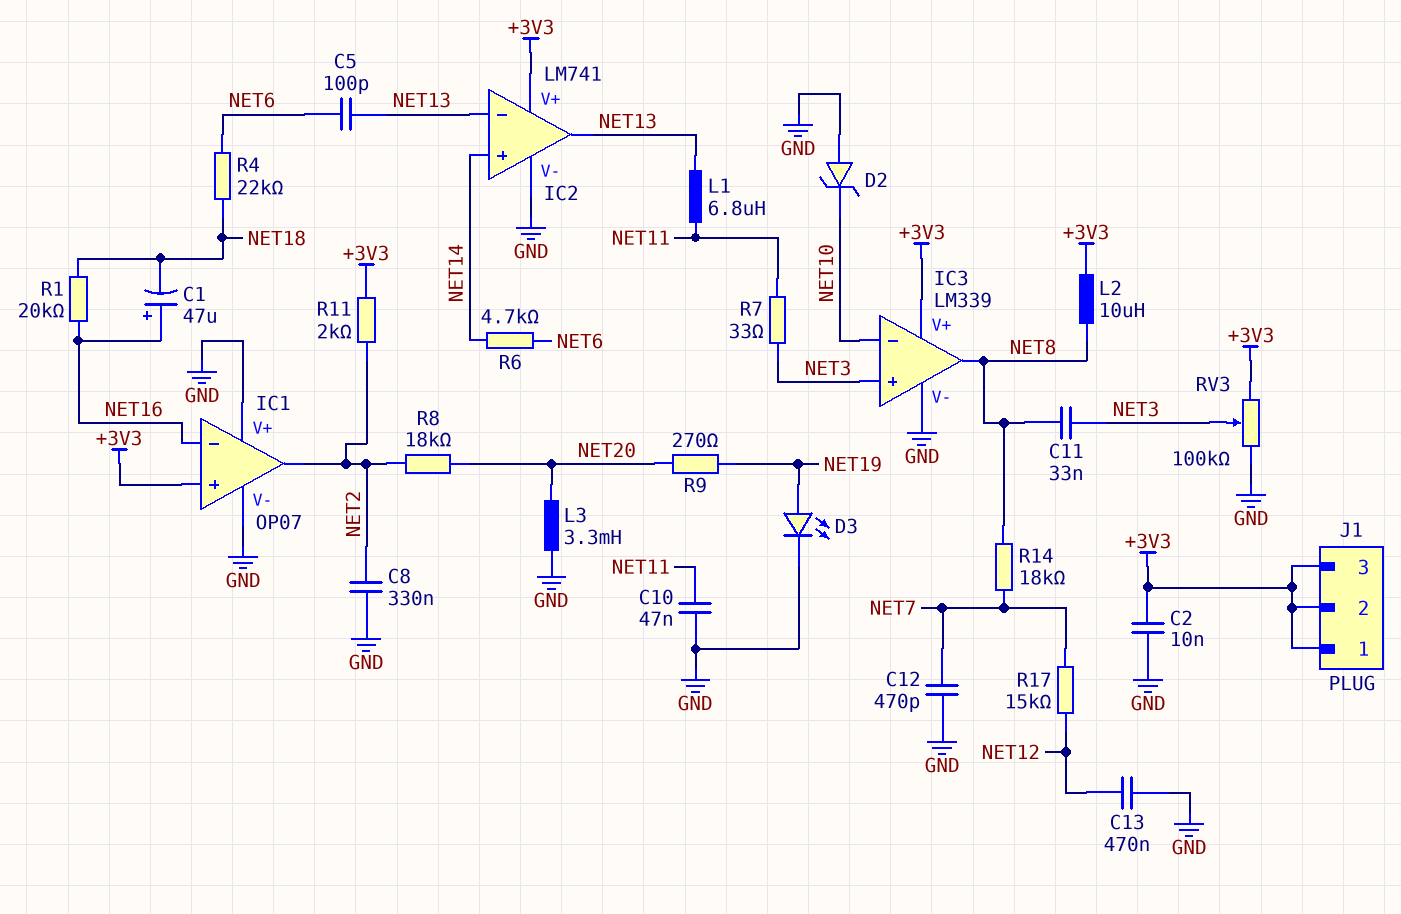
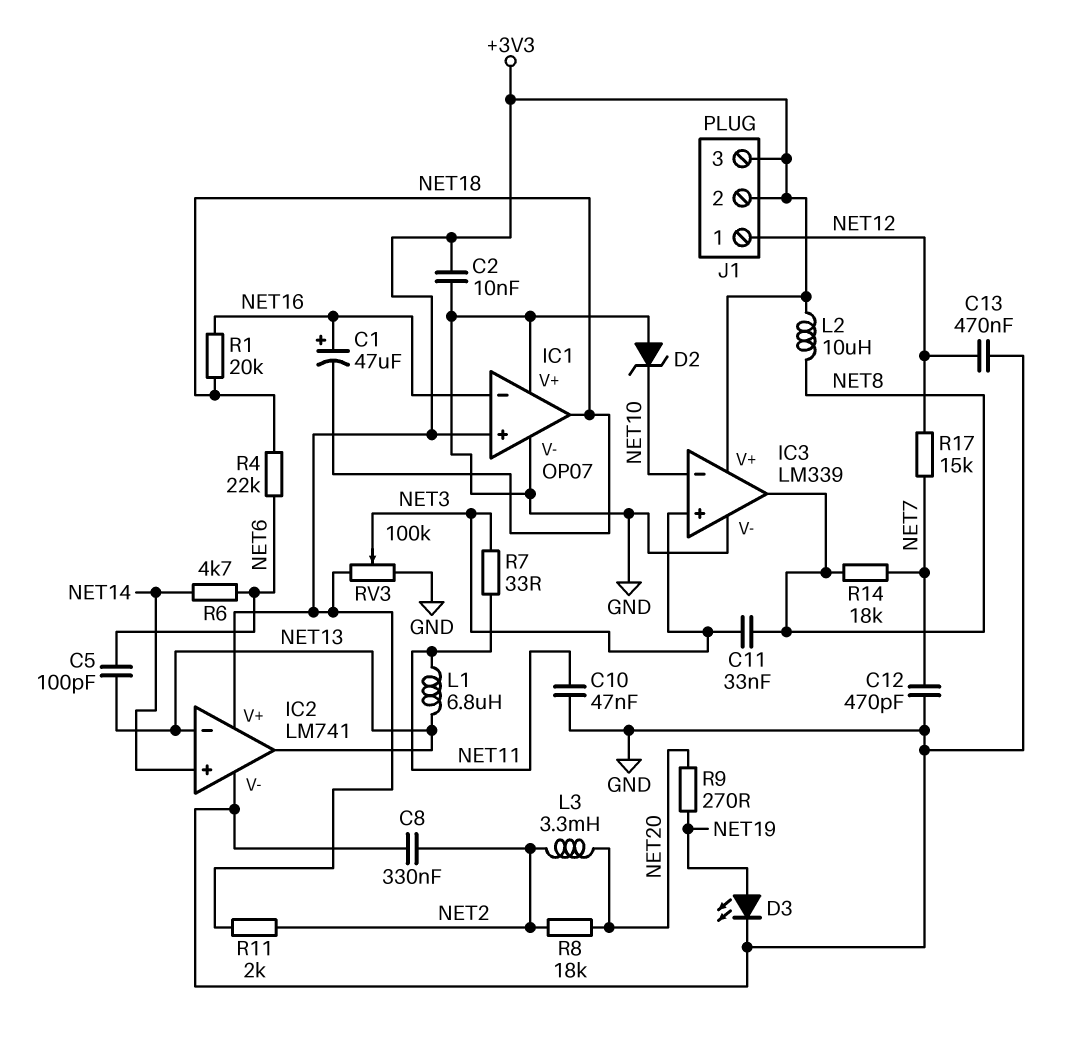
IC1 pin out: NET2 -> NET18
J1 pin 1: +3V3 -> NET12
L3: 3.3mH (GND, NET20) -> 3.3mH (NET2, NET20)

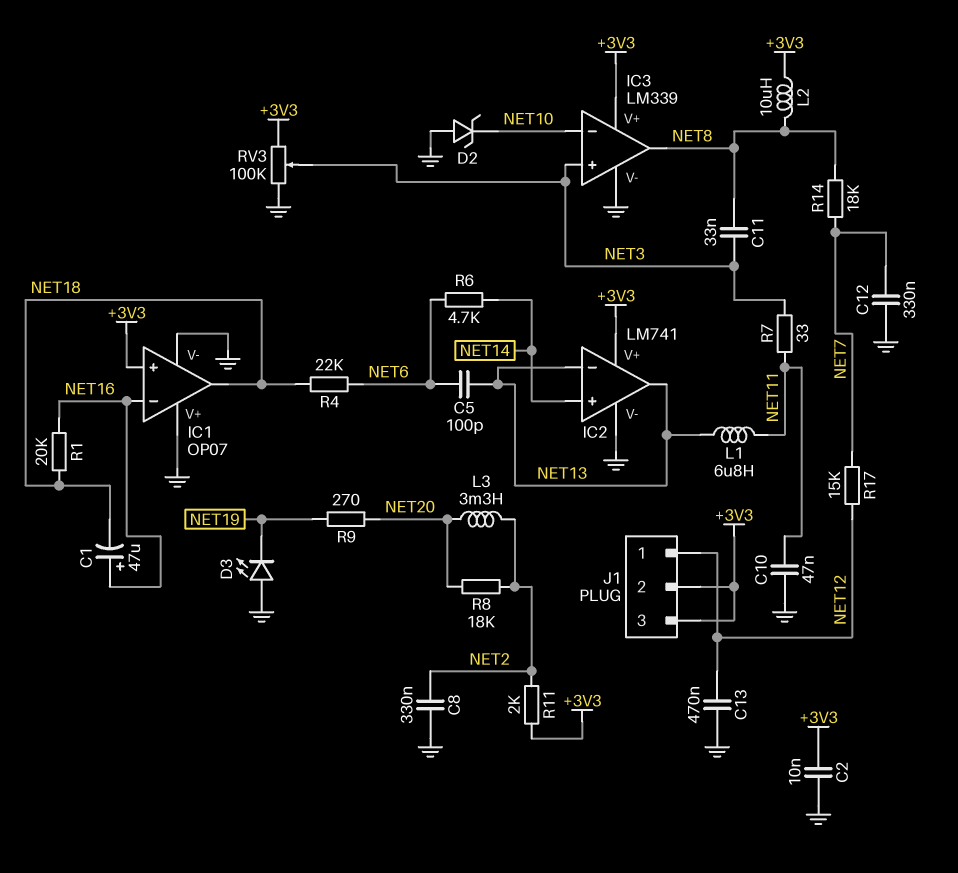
C12: 470pF (GND, NET7) -> 330nF (GND, NET7)
D3: LED (A NET19, K GND) -> LED (A GND, K NET19)

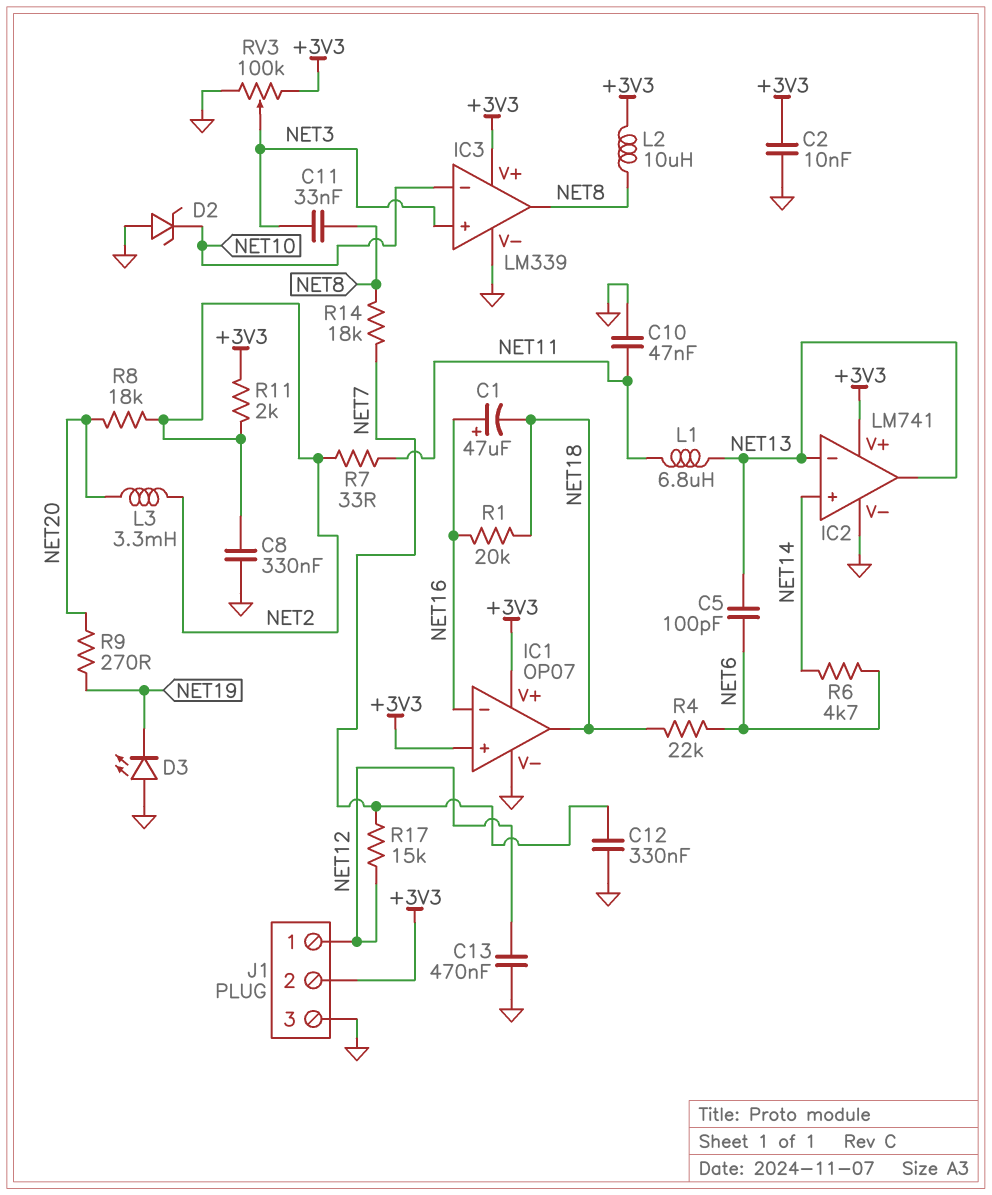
IC1 pin V+: GND -> +3V3
J1 pin 3: +3V3 -> GND
R7: 33 (NET3, NET11) -> 33 (NET2, NET11)

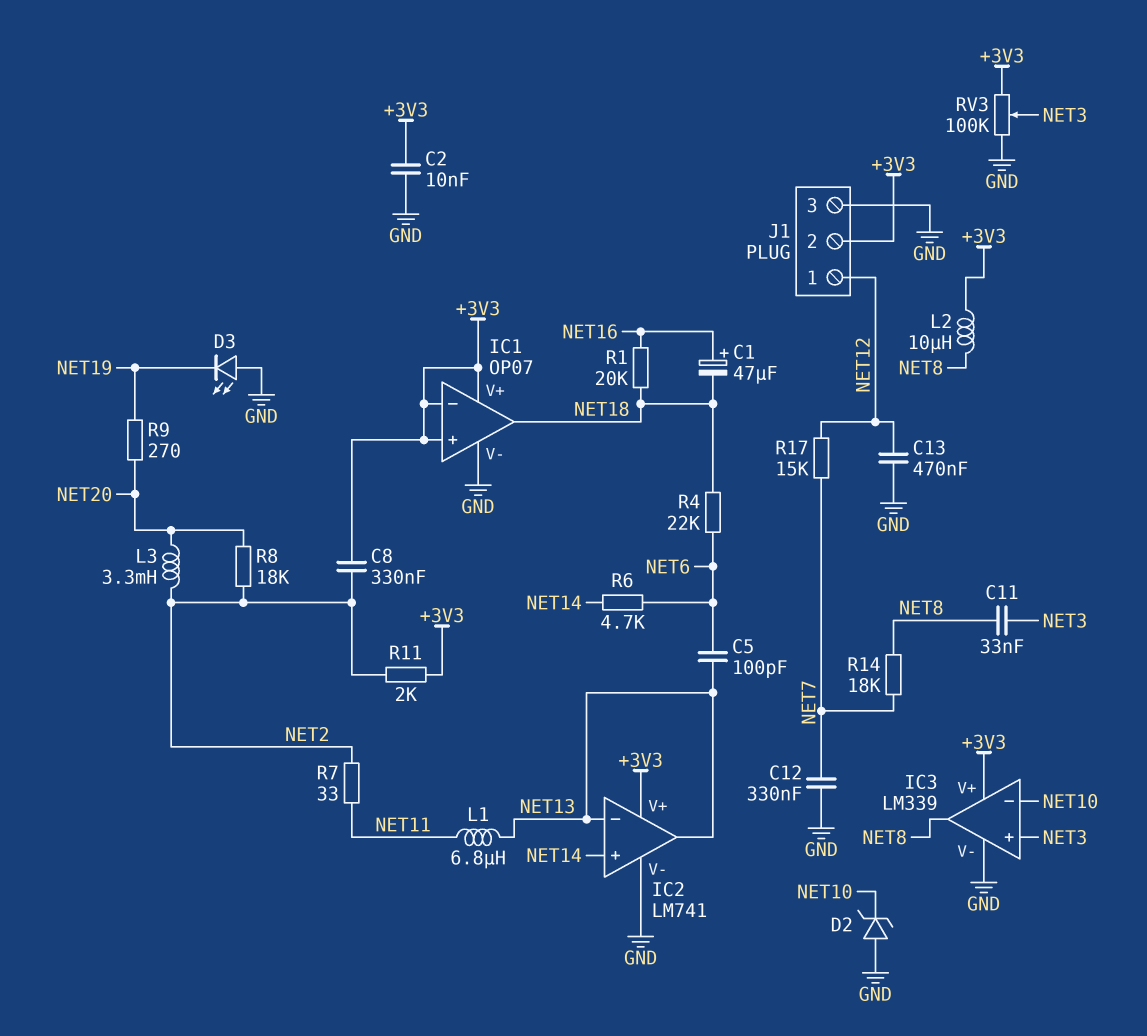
C8: 330nF (GND, NET2) -> 330nF (+3V3, NET2)
C10: 47nF (GND, NET11) -> none
IC1 pin in-: NET16 -> +3V3

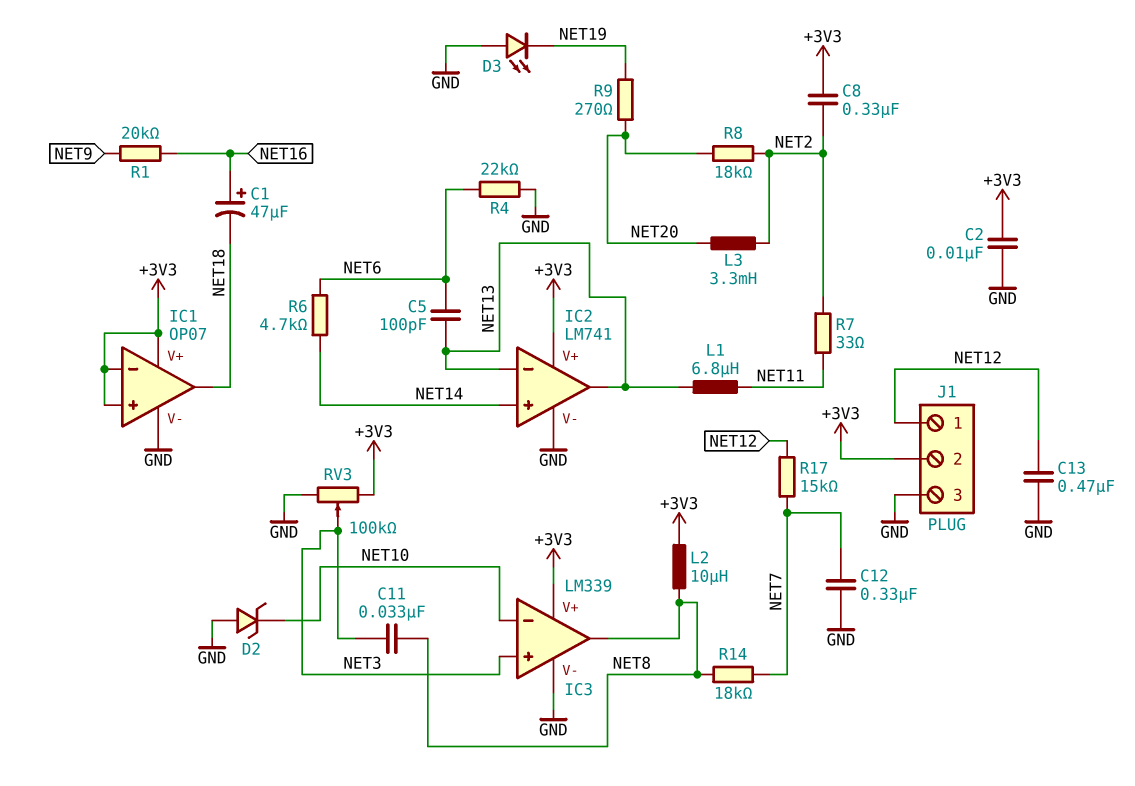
R1: 20k (NET16, NET18) -> 20k (NET9, NET16)
R4: 22k (NET6, NET18) -> 22k (GND, NET6)
R11: 2k (+3V3, NET2) -> none

